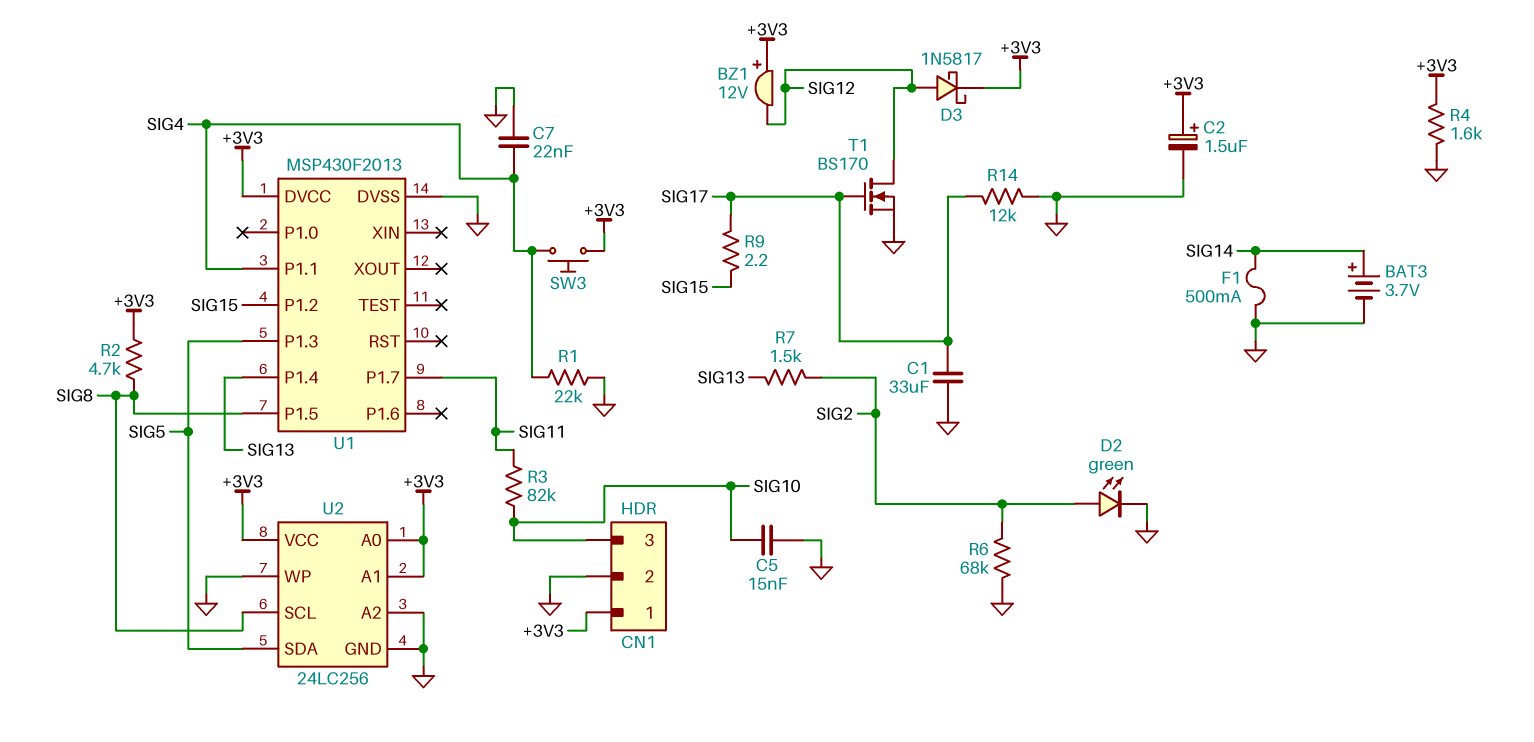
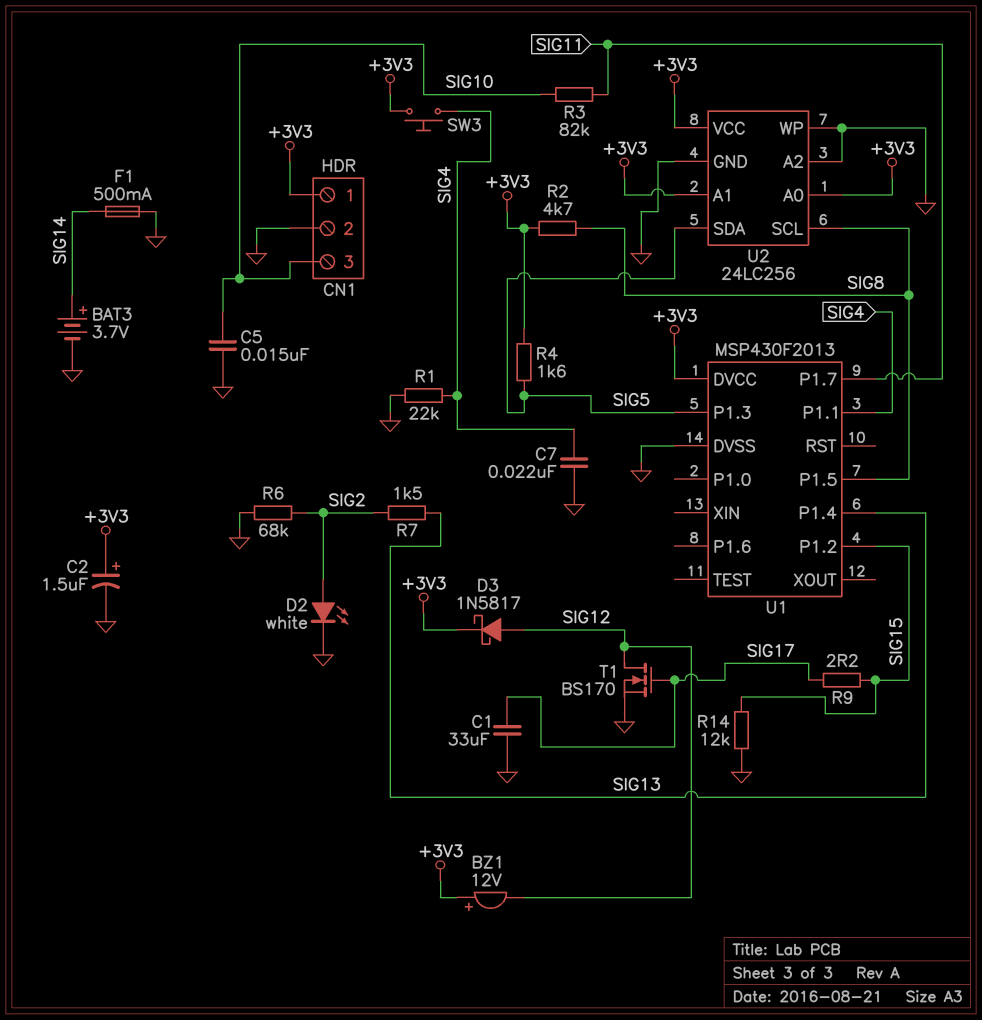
D2: LED green (A SIG2, K GND) -> LED white (A SIG2, K GND)
R4: 1.6k (+3V3, GND) -> 1.6k (+3V3, SIG5)
R14: 12k (GND, SIG17) -> 12k (GND, SIG15)

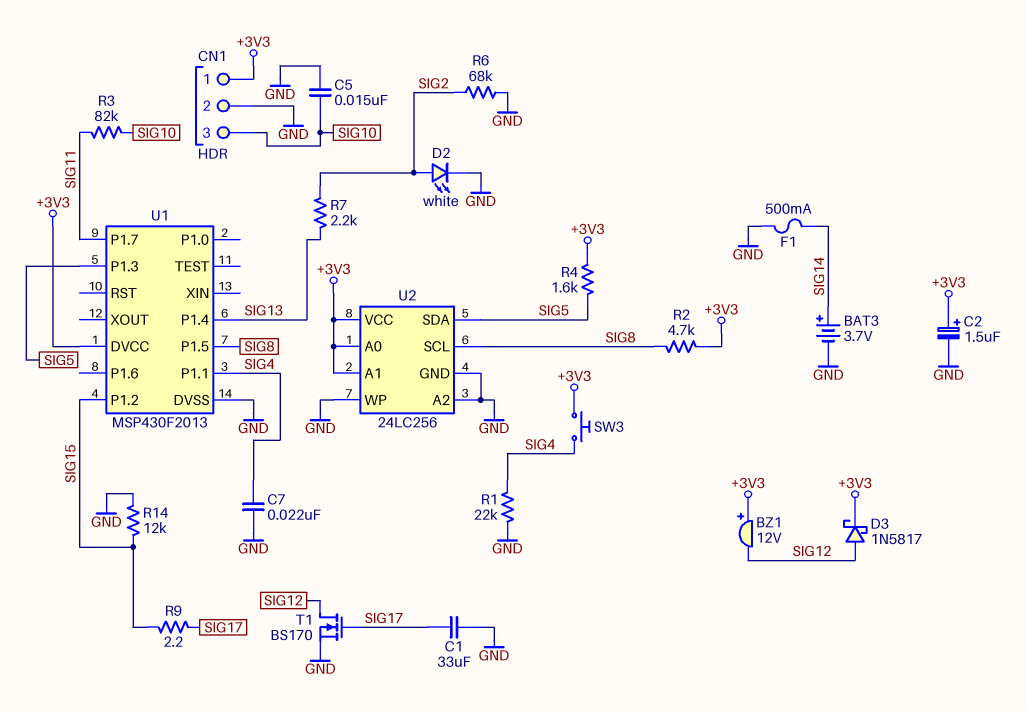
R7: 1.5k (SIG2, SIG13) -> 2.2k (SIG2, SIG13)

